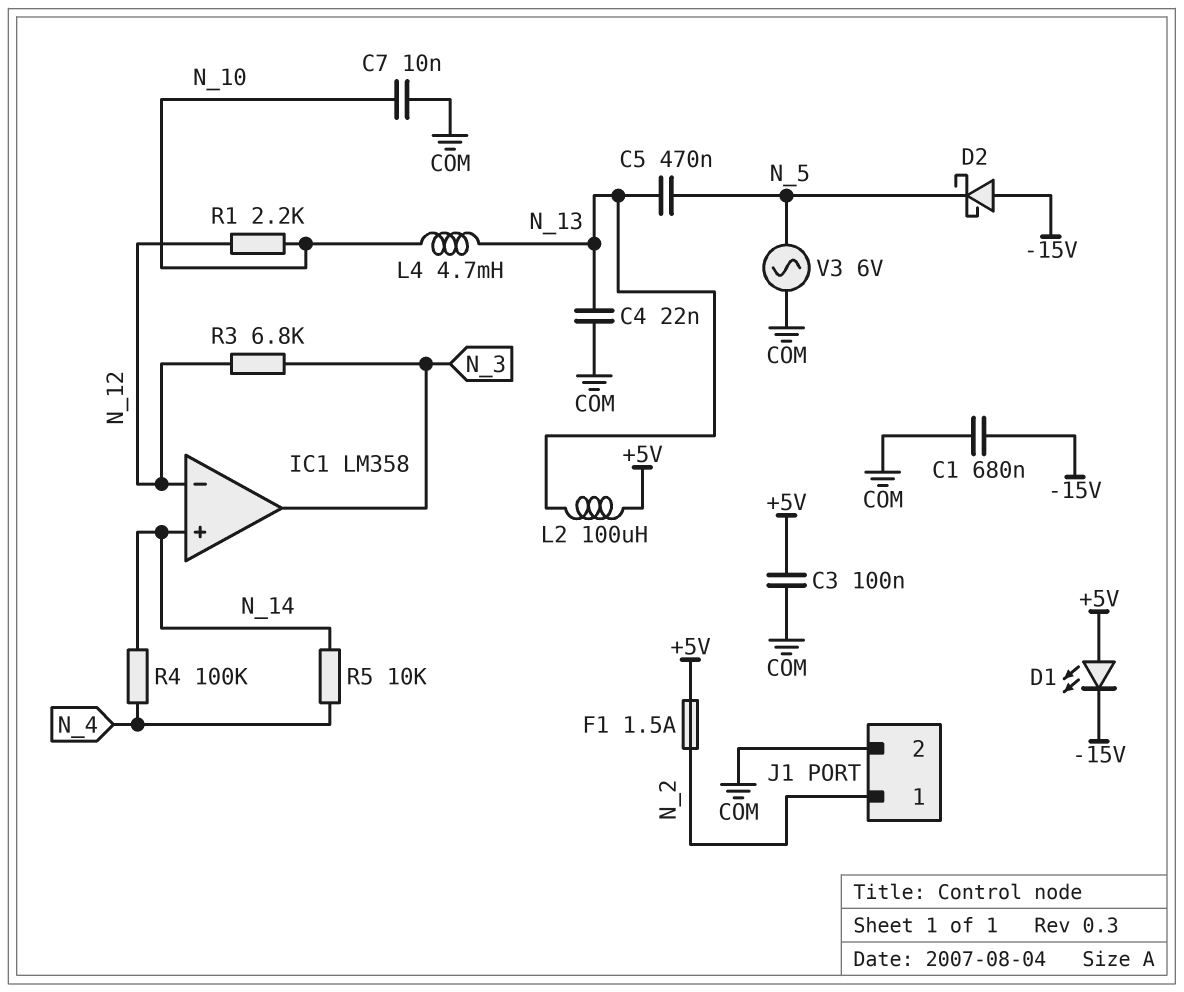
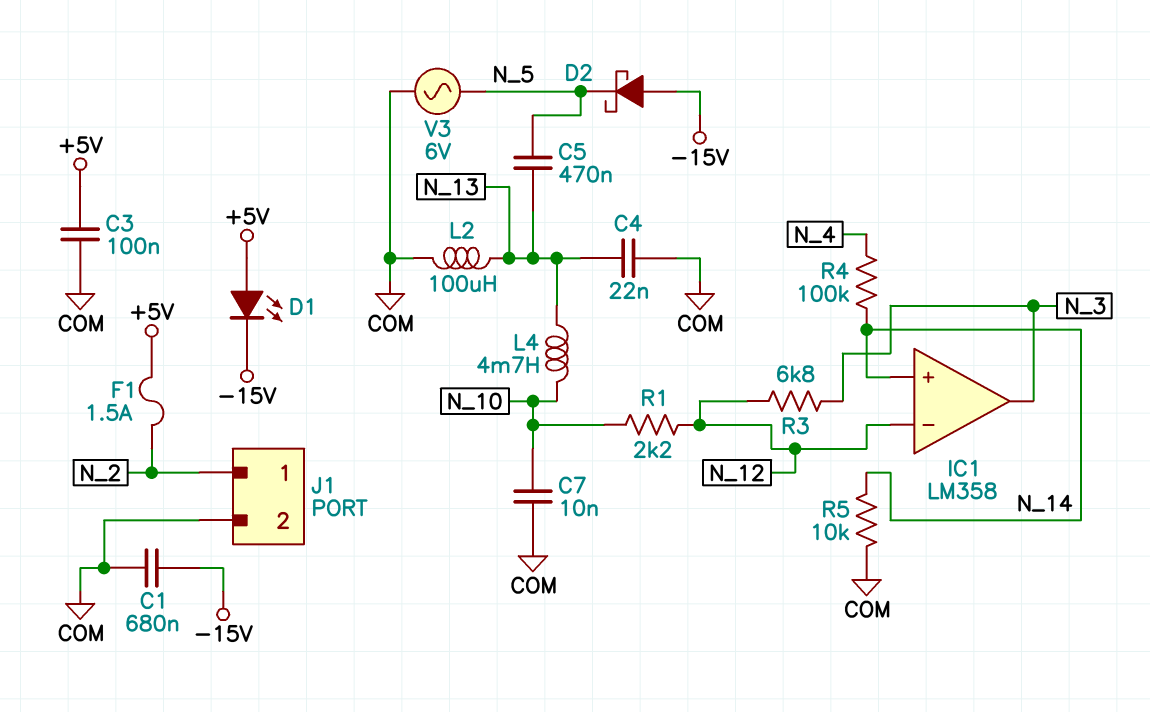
L2: 100uH (+5V, N_13) -> 100uH (COM, N_13)
R5: 10k (N_4, N_14) -> 10k (COM, N_14)

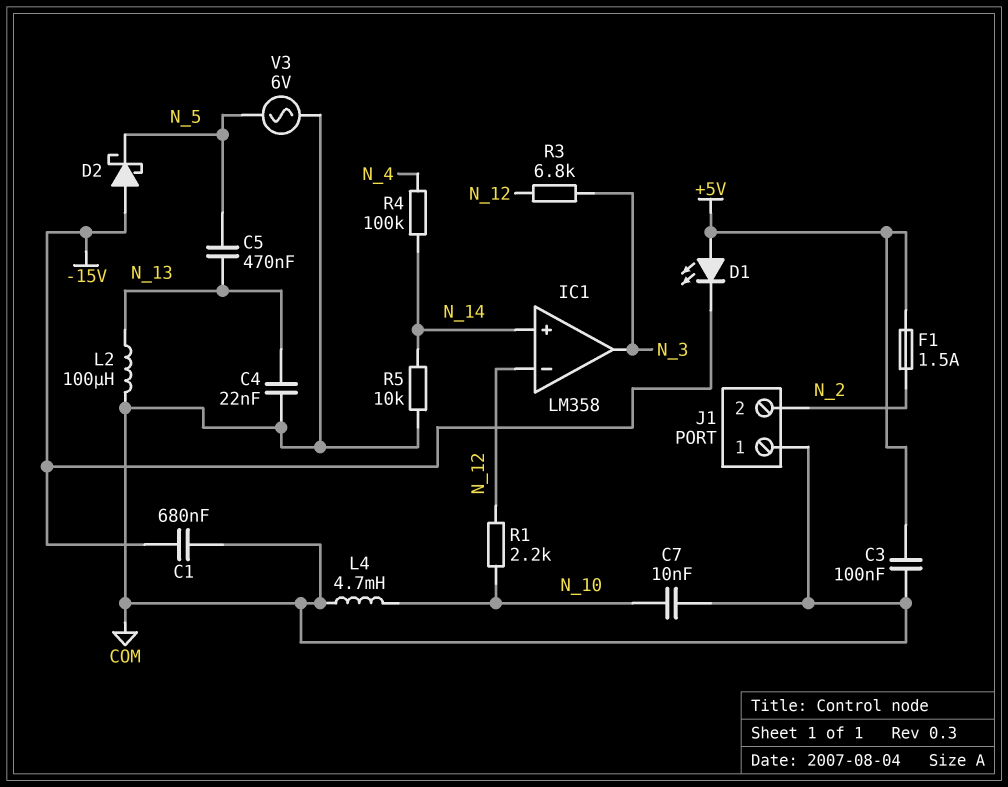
J1 pin 1: N_2 -> COM
J1 pin 2: COM -> N_2
L4: 4.7mH (N_10, N_13) -> 4.7mH (COM, N_10)

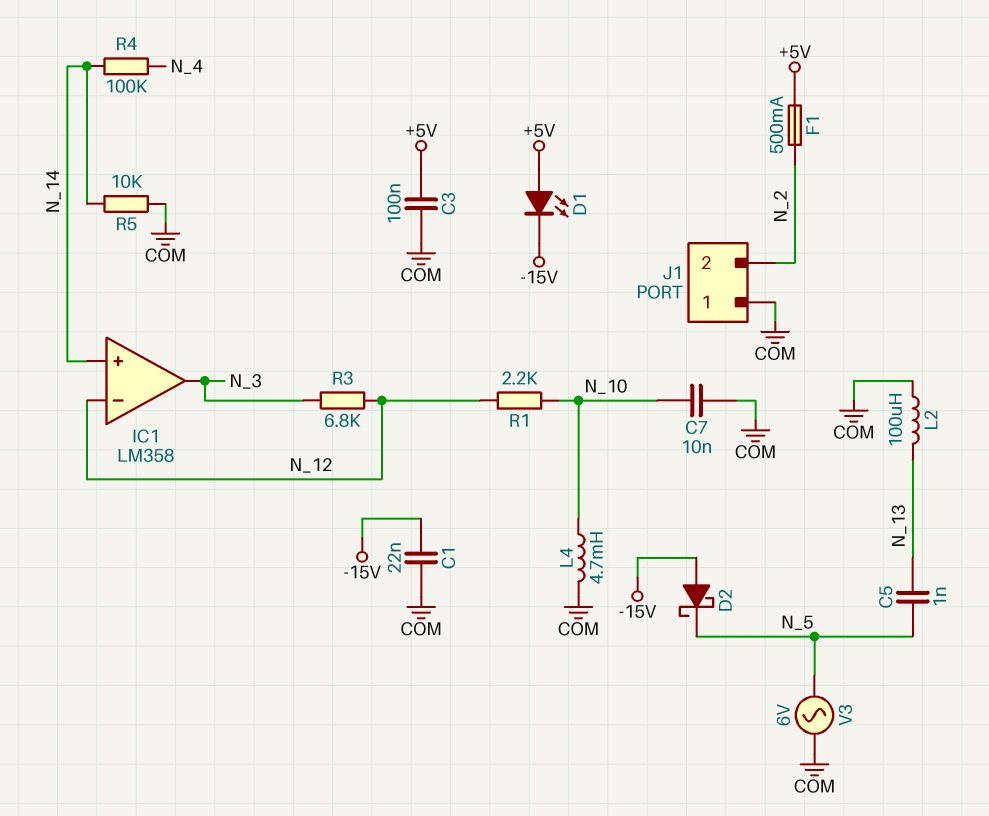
C1: 680nF (-15V, COM) -> 22nF (-15V, COM)
C4: 22nF (COM, N_13) -> none
C5: 470nF (N_5, N_13) -> 1nF (N_5, N_13)
F1: 1.5A (+5V, N_2) -> 500mA (+5V, N_2)

